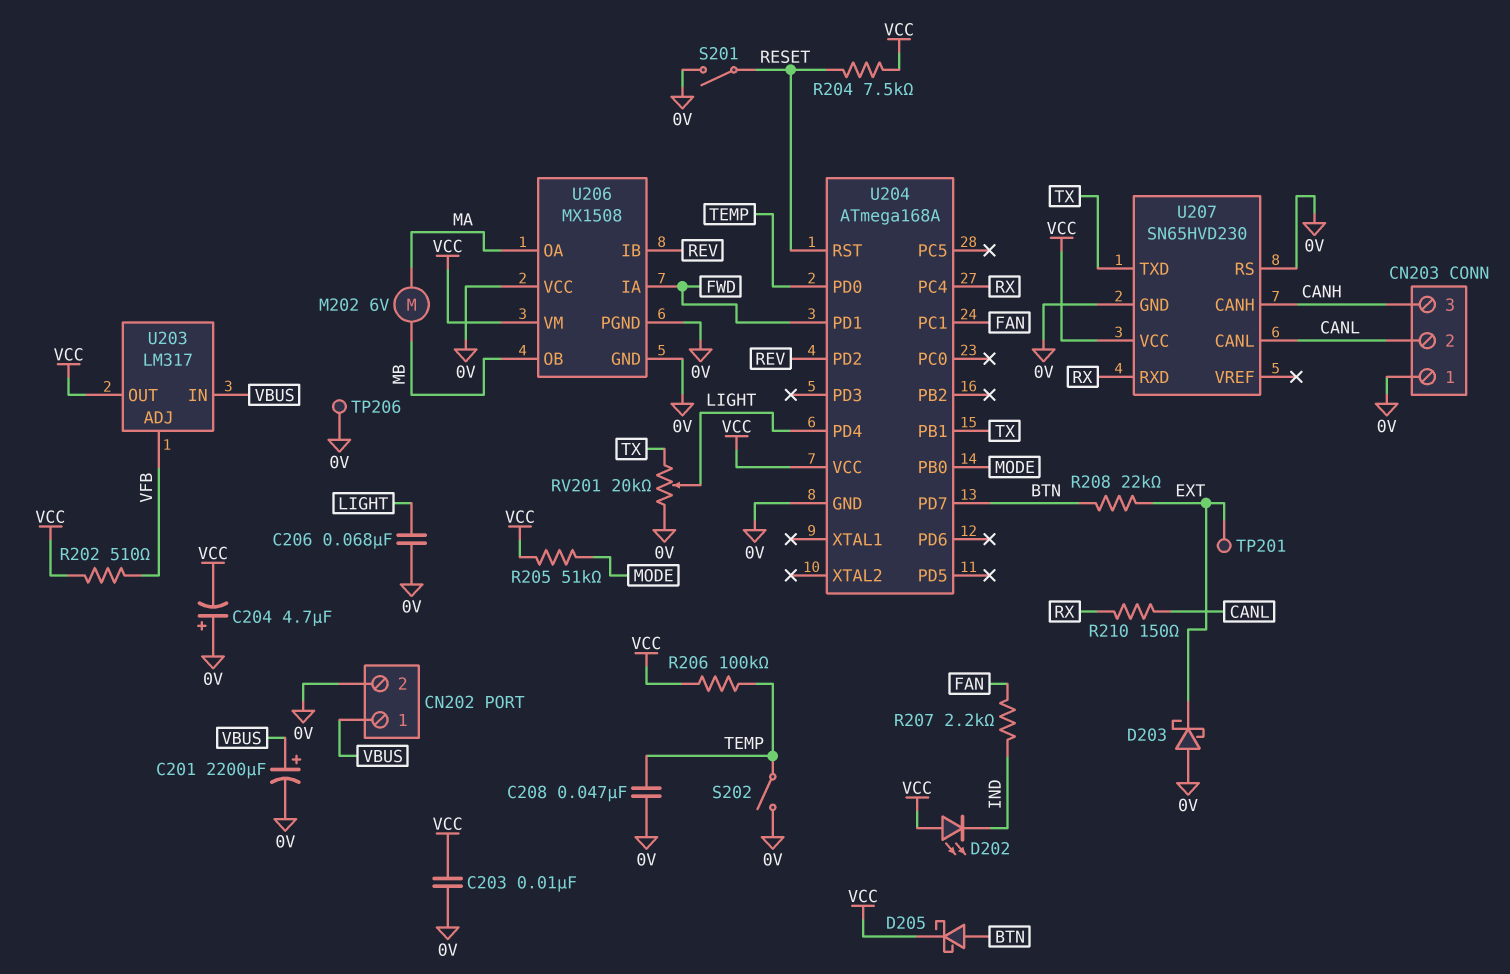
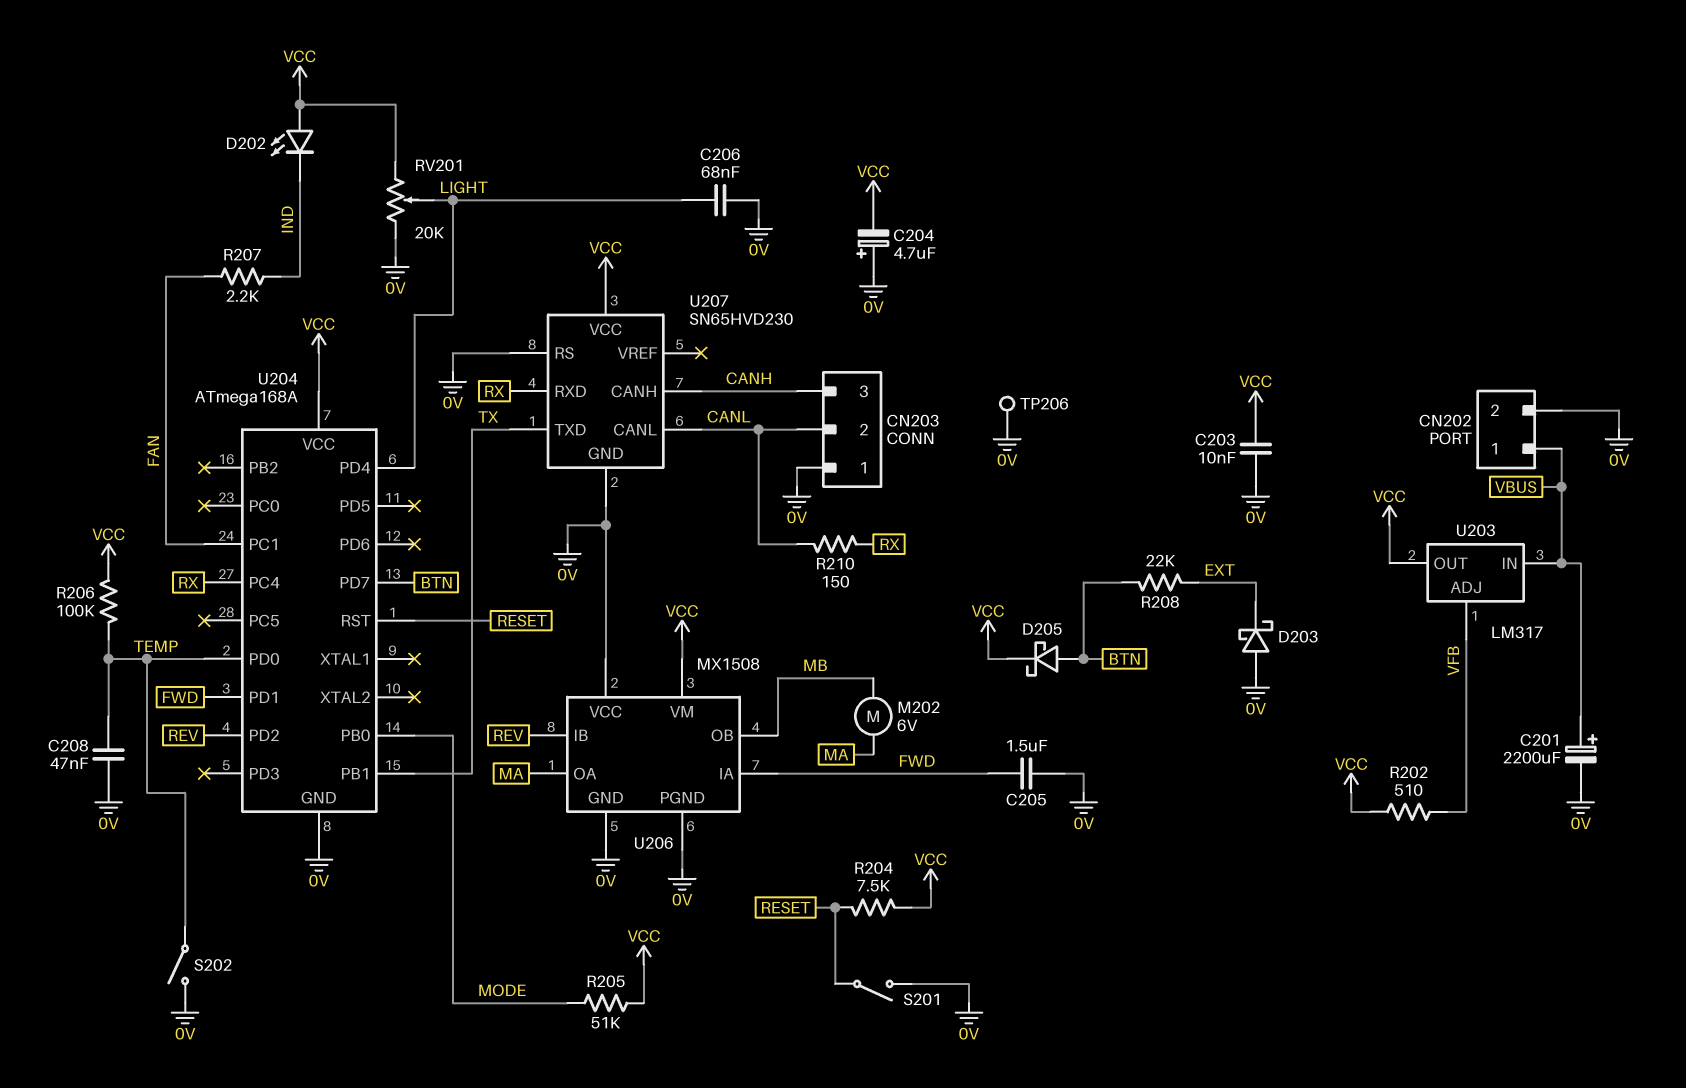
C205: none -> 1.5uF (0V, FWD)
RV201: 20k (0V, TX, wiper LIGHT) -> 20k (0V, VCC, wiper LIGHT)
TP201: test point (EXT) -> none

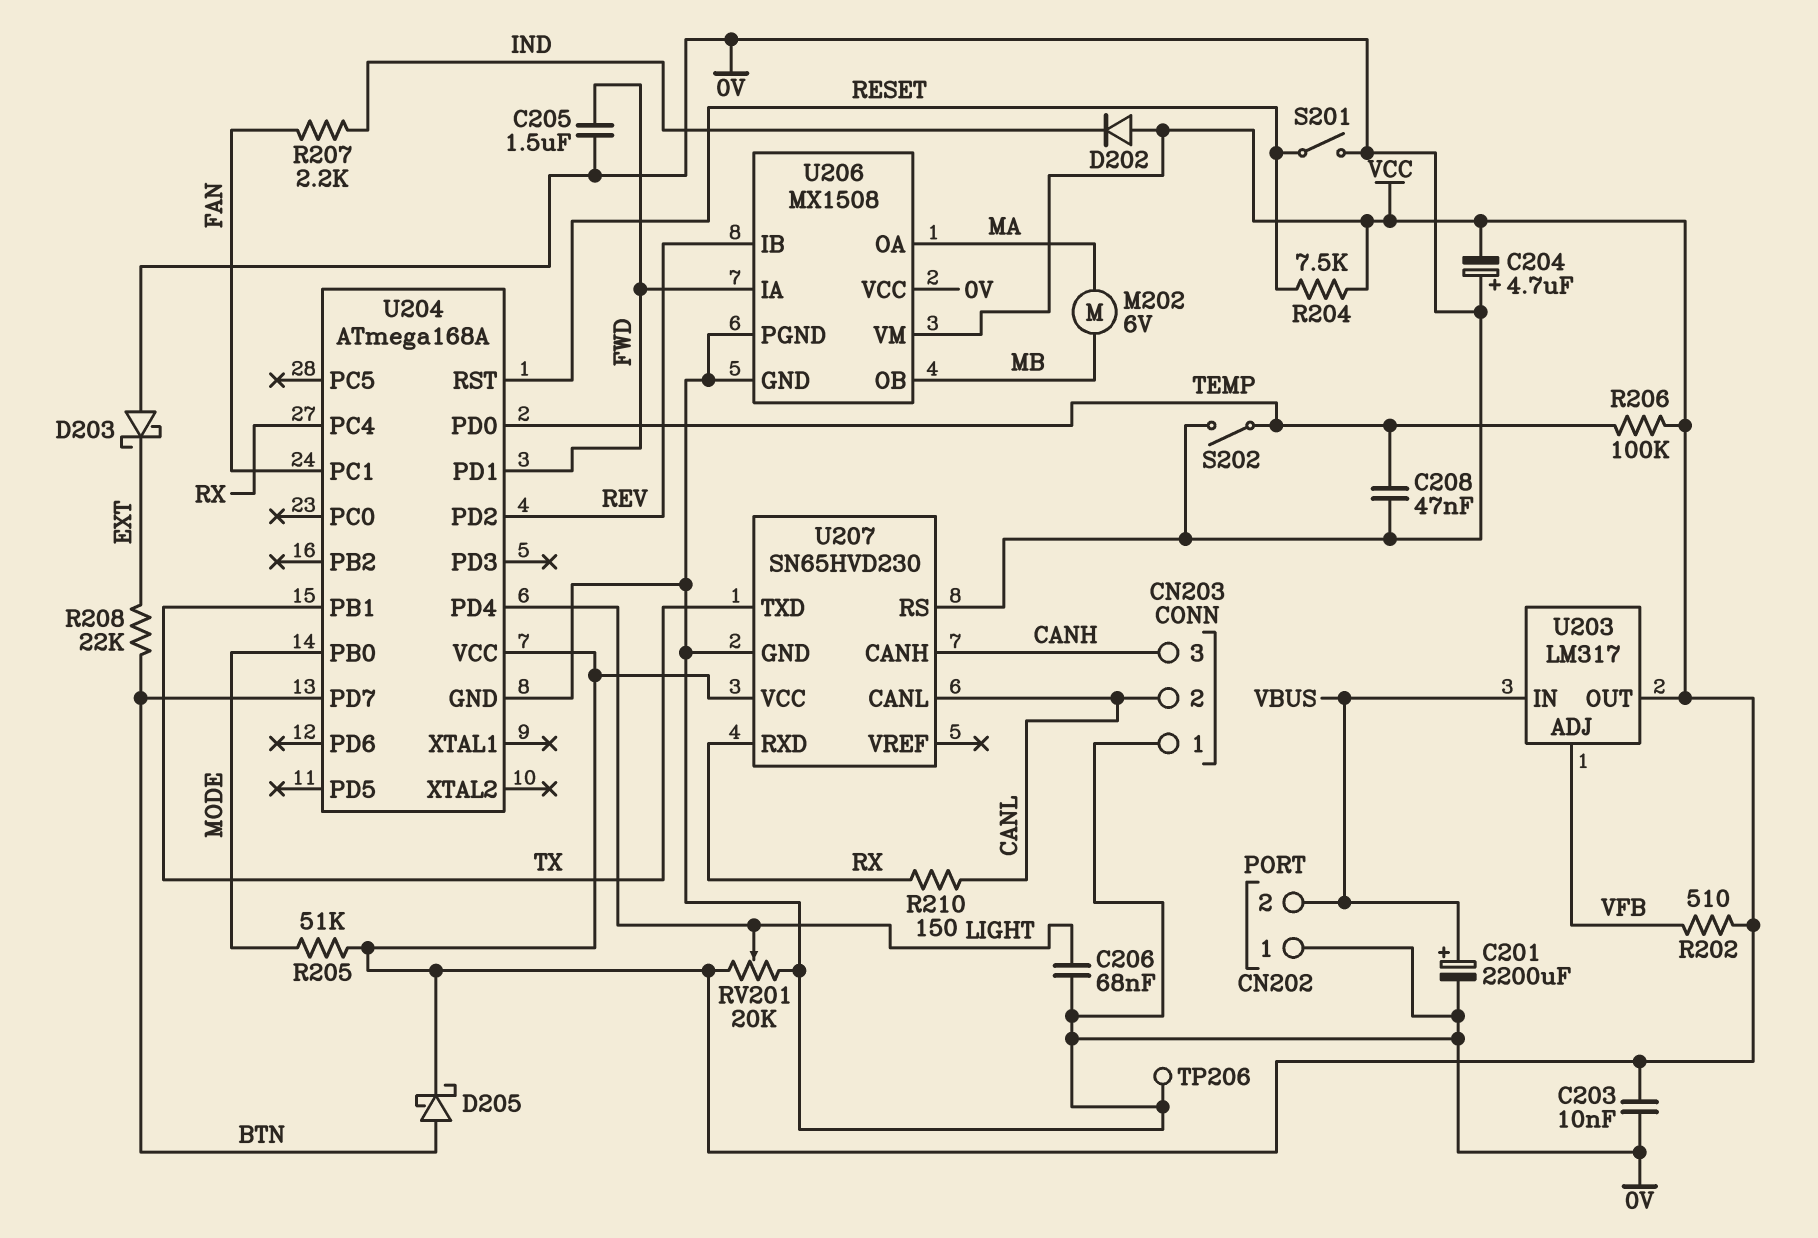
CN202 pin 1: VBUS -> 0V
CN202 pin 2: 0V -> VBUS
D202: LED (A VCC, K IND) -> diode (A VCC, K IND)

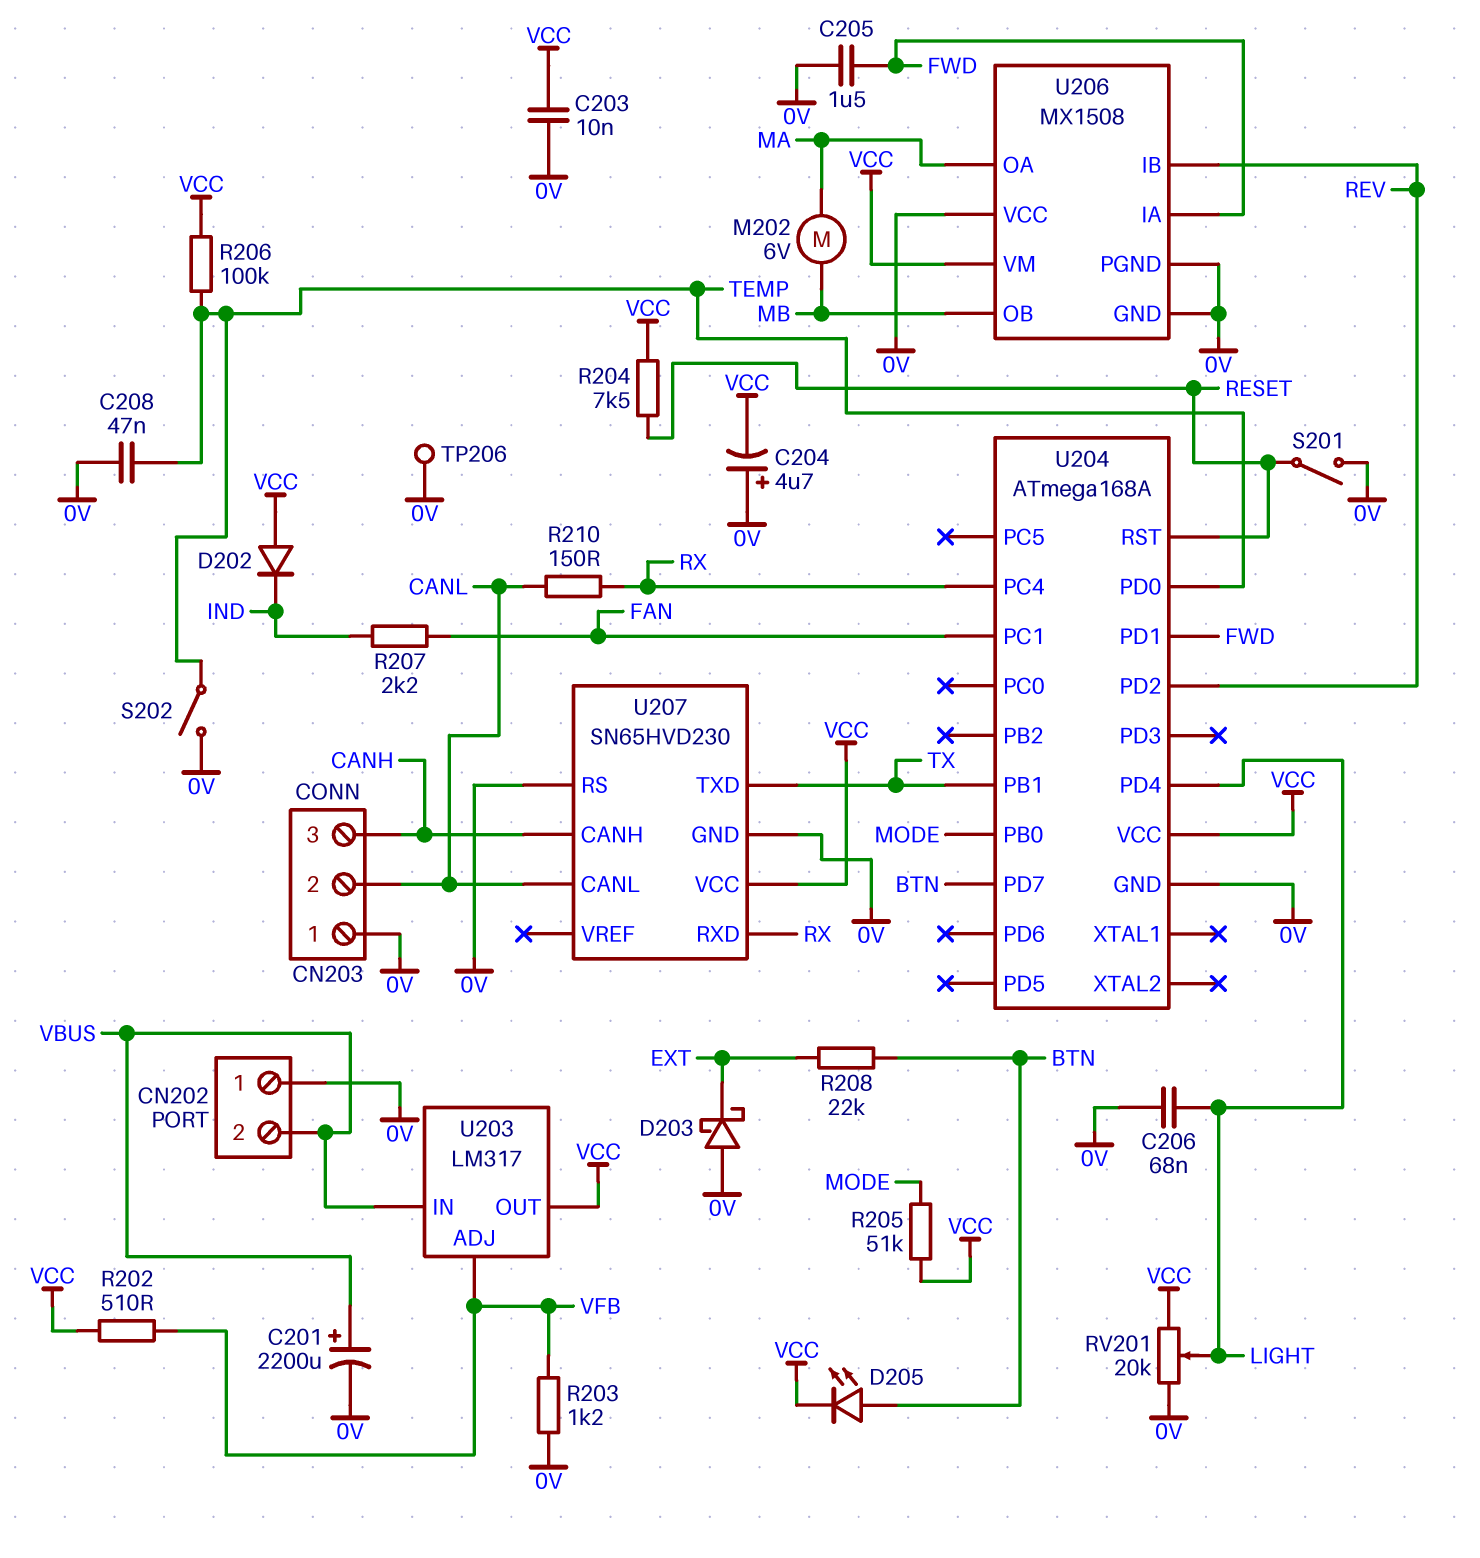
D205: schottky (A BTN, K VCC) -> LED (A BTN, K VCC)
R203: none -> 1.2k (0V, VFB)

